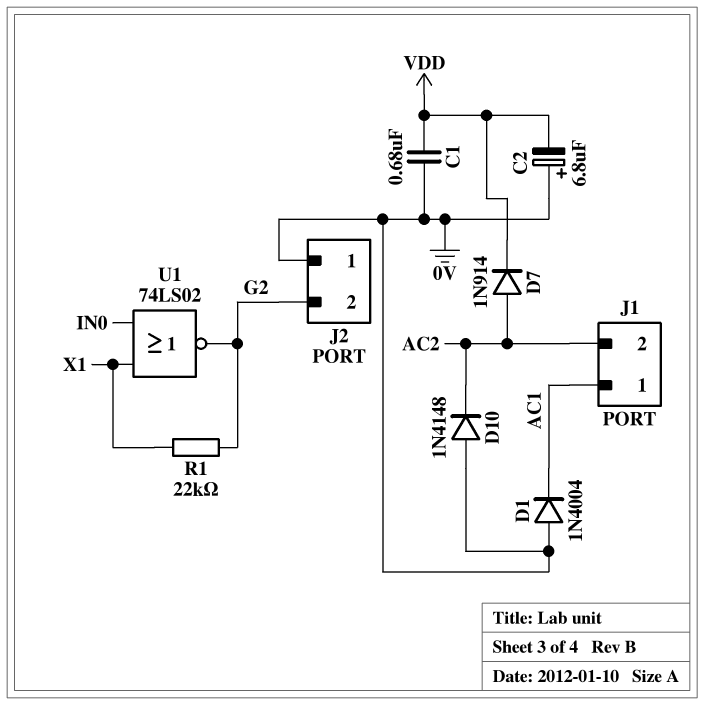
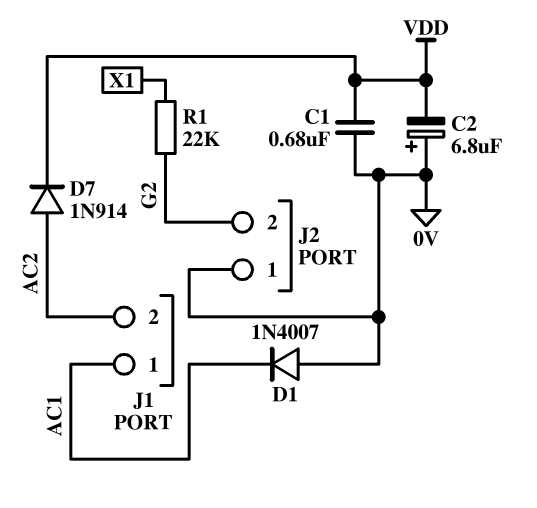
D1: diode 1N4004 (A 0V, K AC1) -> diode 1N4007 (A 0V, K AC1)
D10: diode 1N4148 (A 0V, K AC2) -> none
U1: NOR 74LS02 (in IN0, in X1, out G2) -> none

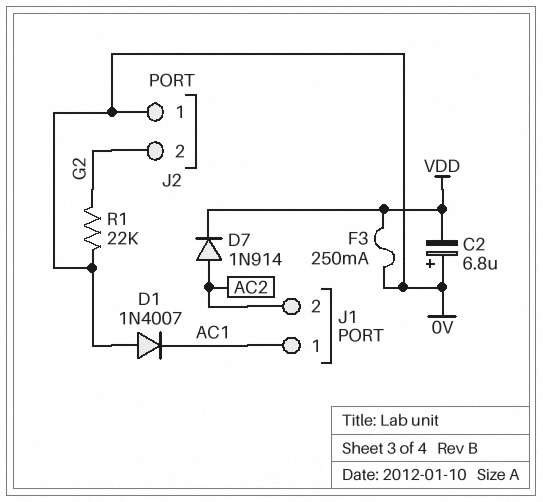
C1: 680nF (0V, VDD) -> none
F3: none -> 250mA (0V, VDD)
R1: 22k (G2, X1) -> 22k (0V, G2)

